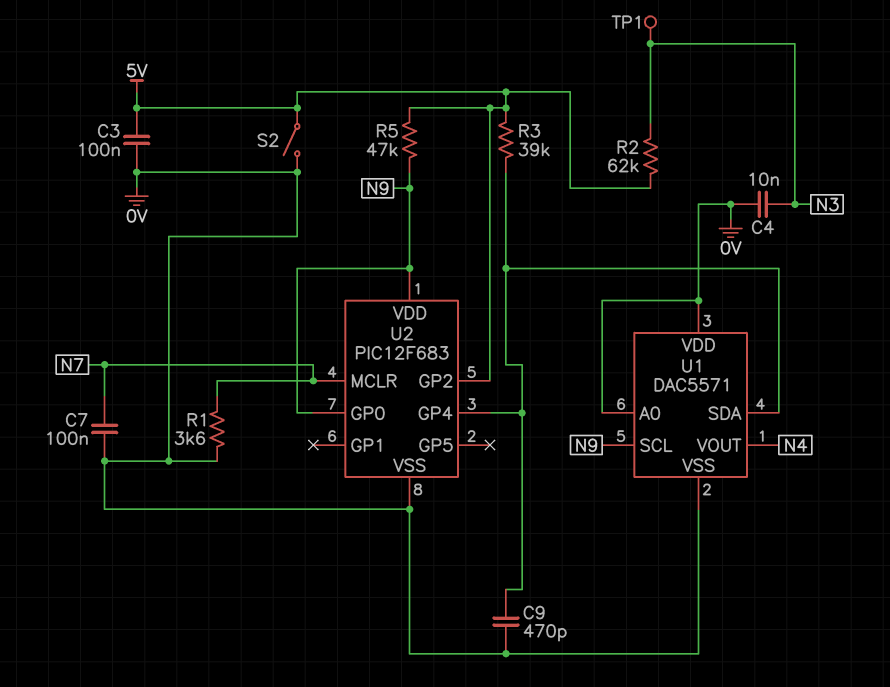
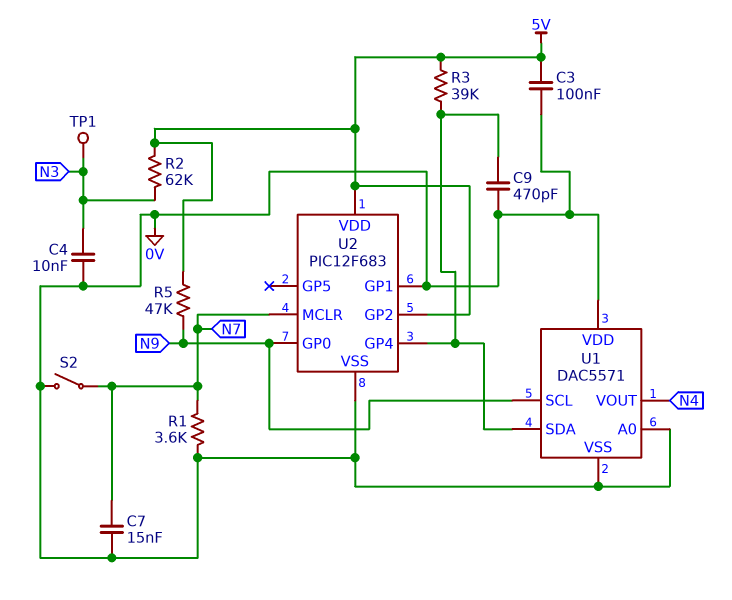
C7: 100nF (0V, N7) -> 15nF (0V, N7)
S2: switch (0V, 5V) -> switch (0V, N7)
U2 pin GP1: none -> 0V
U2 pin VDD: N9 -> 5V

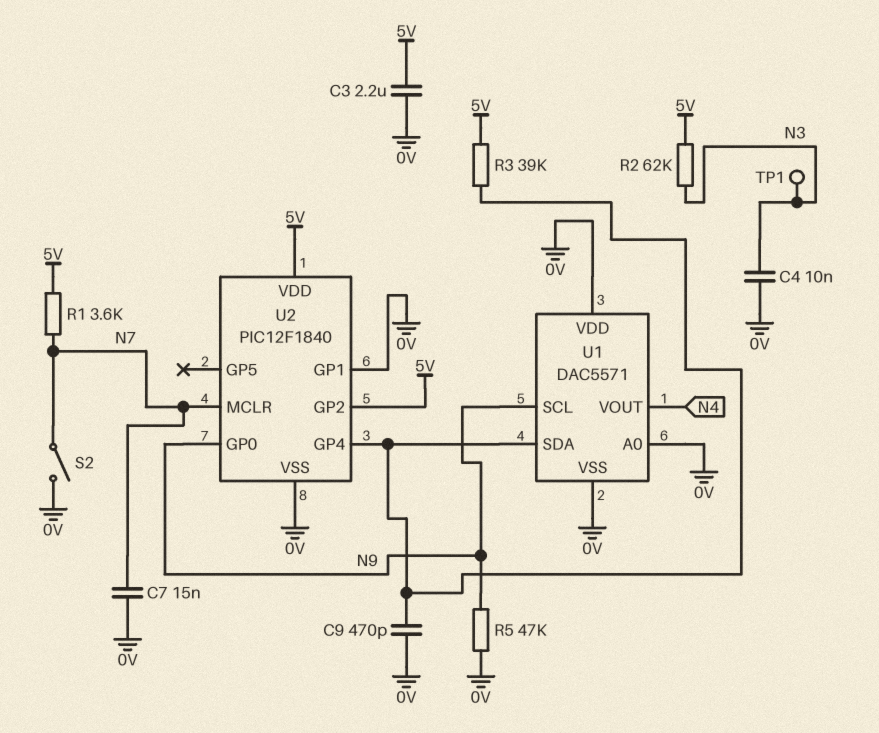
C3: 100nF (0V, 5V) -> 2.2uF (0V, 5V)
R1: 3.6k (0V, N7) -> 3.6k (5V, N7)
R5: 47k (5V, N9) -> 47k (0V, N9)
U2: PIC12F683 -> PIC12F1840

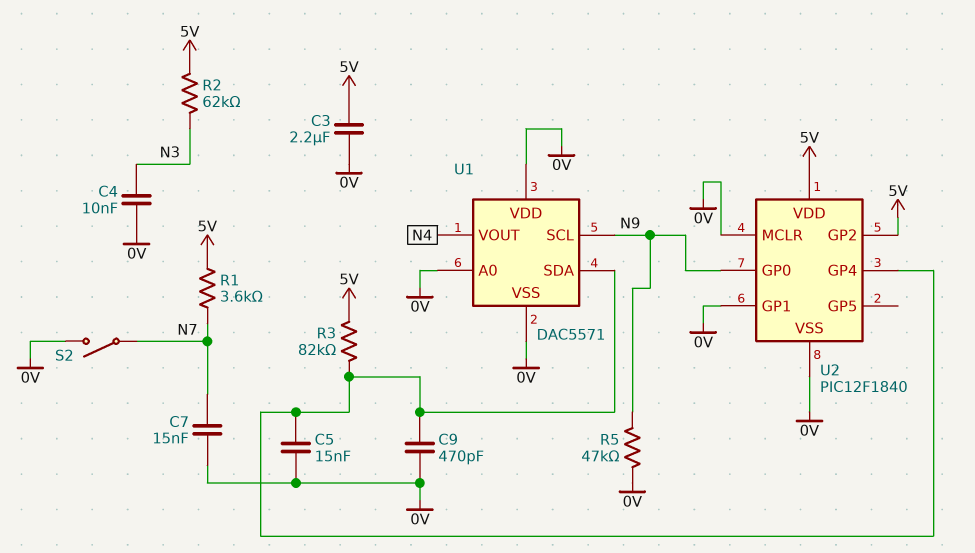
C5: none -> 15nF (0V, U1/SDA)
R3: 39k (5V, U1/SDA) -> 82k (5V, U1/SDA)
TP1: test point (N3) -> none
U2 pin MCLR: N7 -> 0V

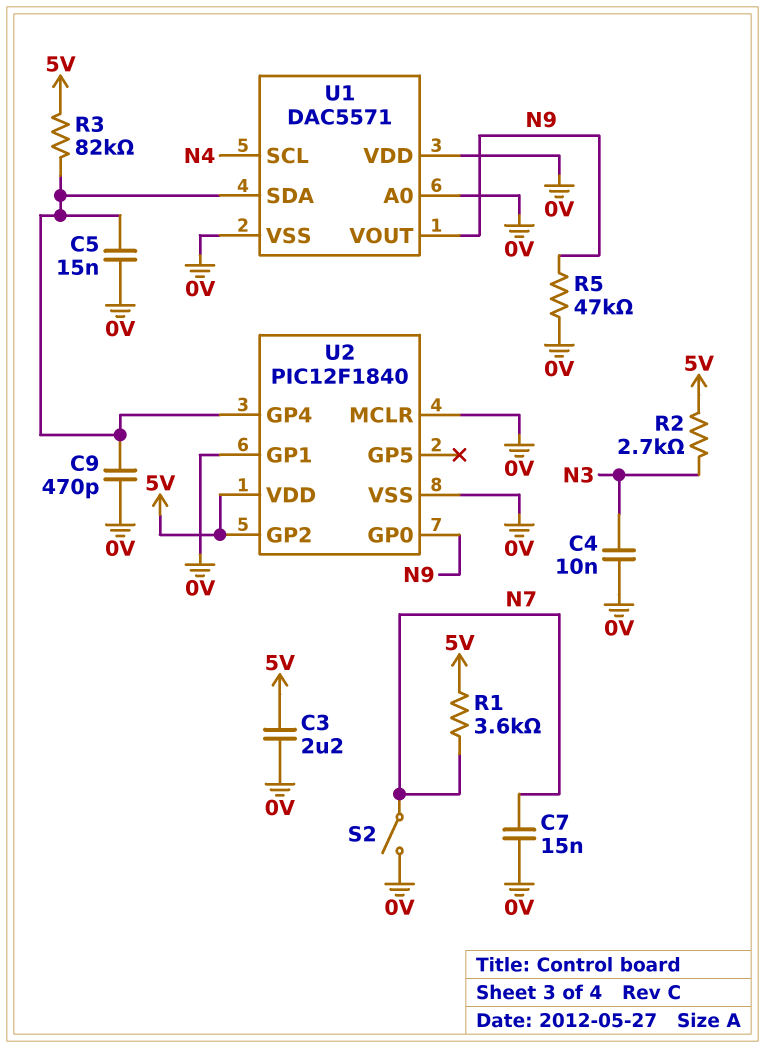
R2: 62k (5V, N3) -> 2.7k (5V, N3)
U1 pin SCL: N9 -> N4
U1 pin VOUT: N4 -> N9

